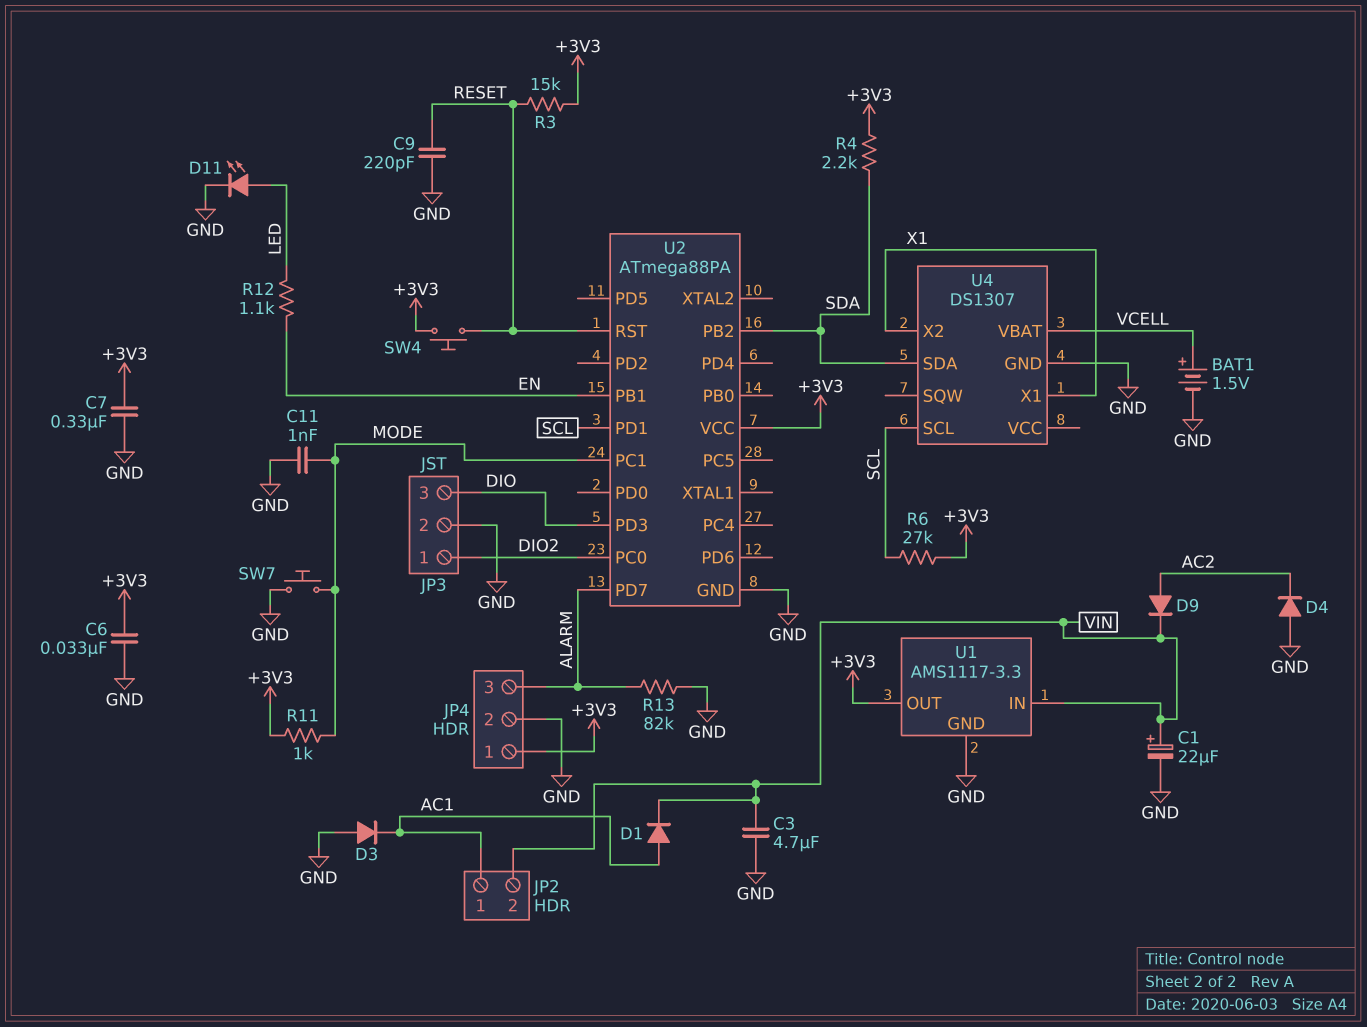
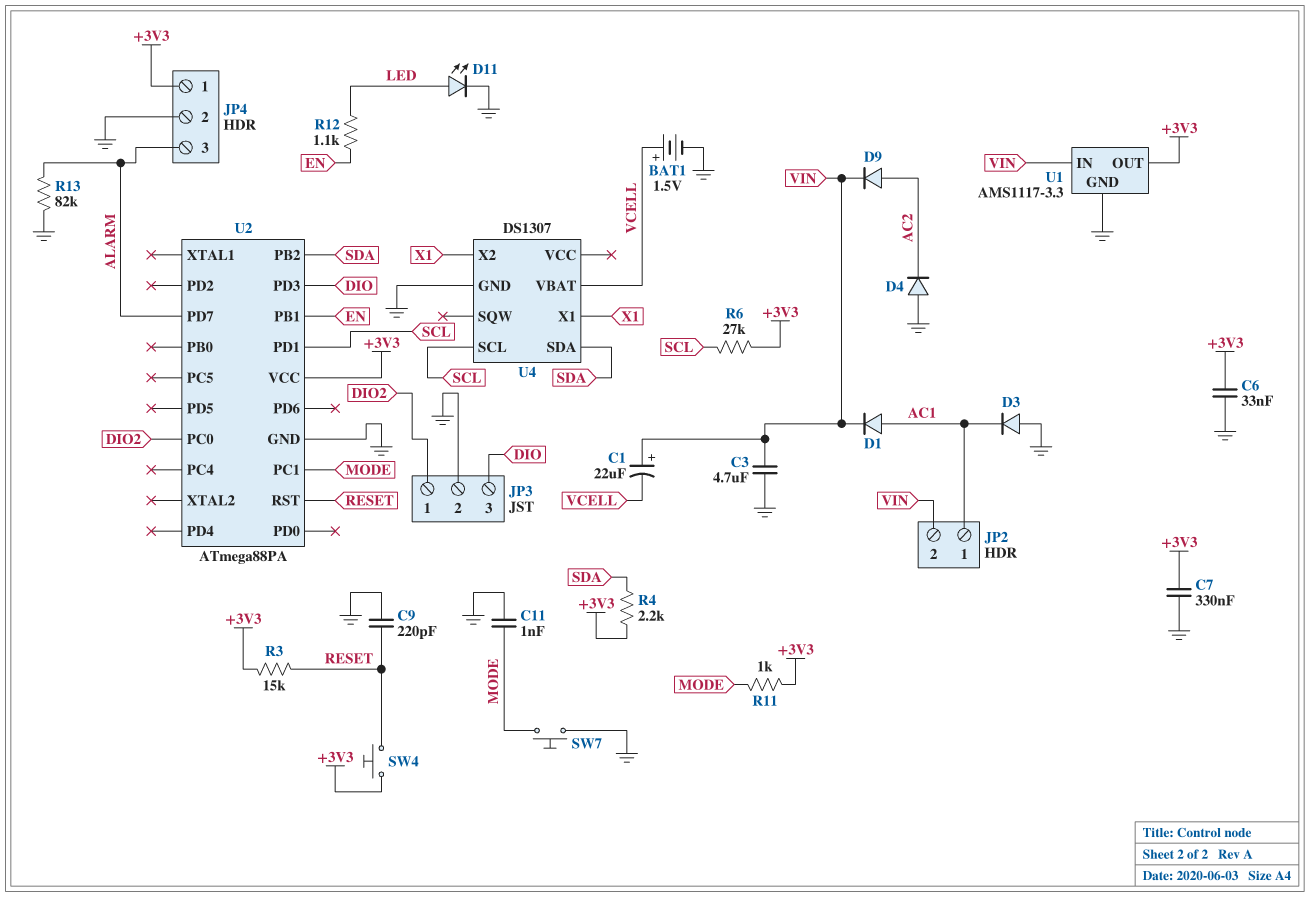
C1: 22uF (plus VIN, minus GND) -> 22uF (plus VIN, minus VCELL)

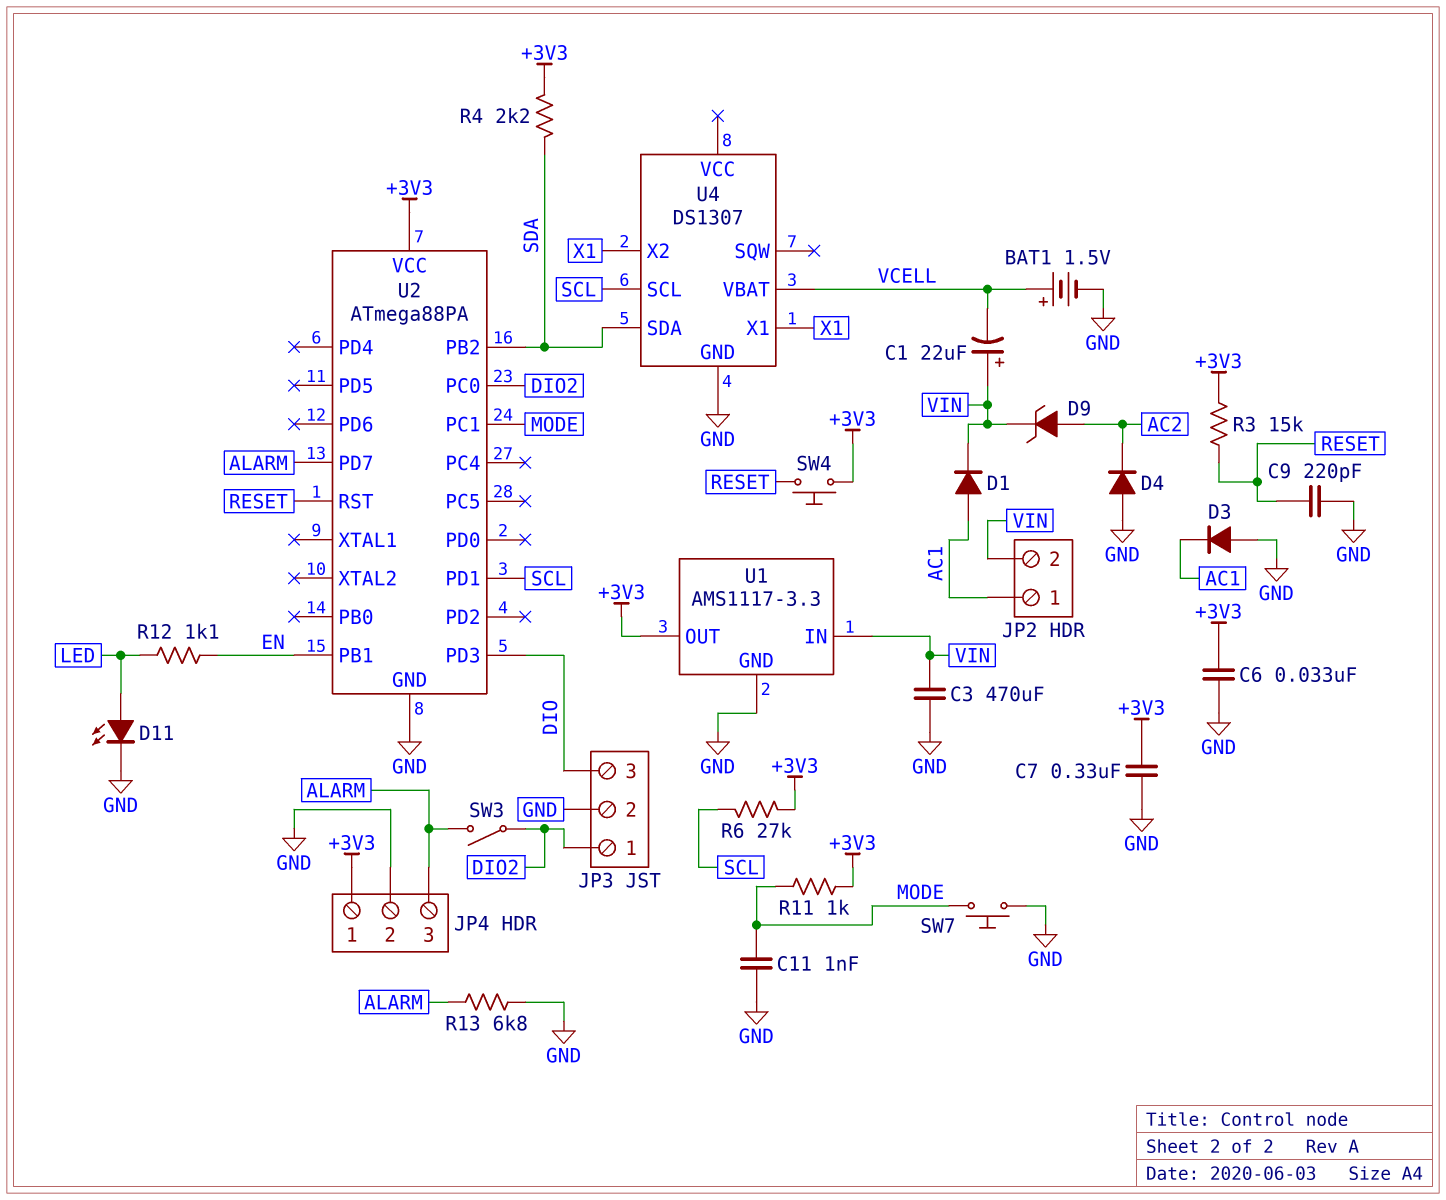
C3: 4.7uF (GND, VIN) -> 470uF (GND, VIN)
D9: diode (A AC2, K VIN) -> zener (A AC2, K VIN)
R13: 82k (ALARM, GND) -> 6.8k (ALARM, GND)
SW3: none -> switch (ALARM, DIO2)

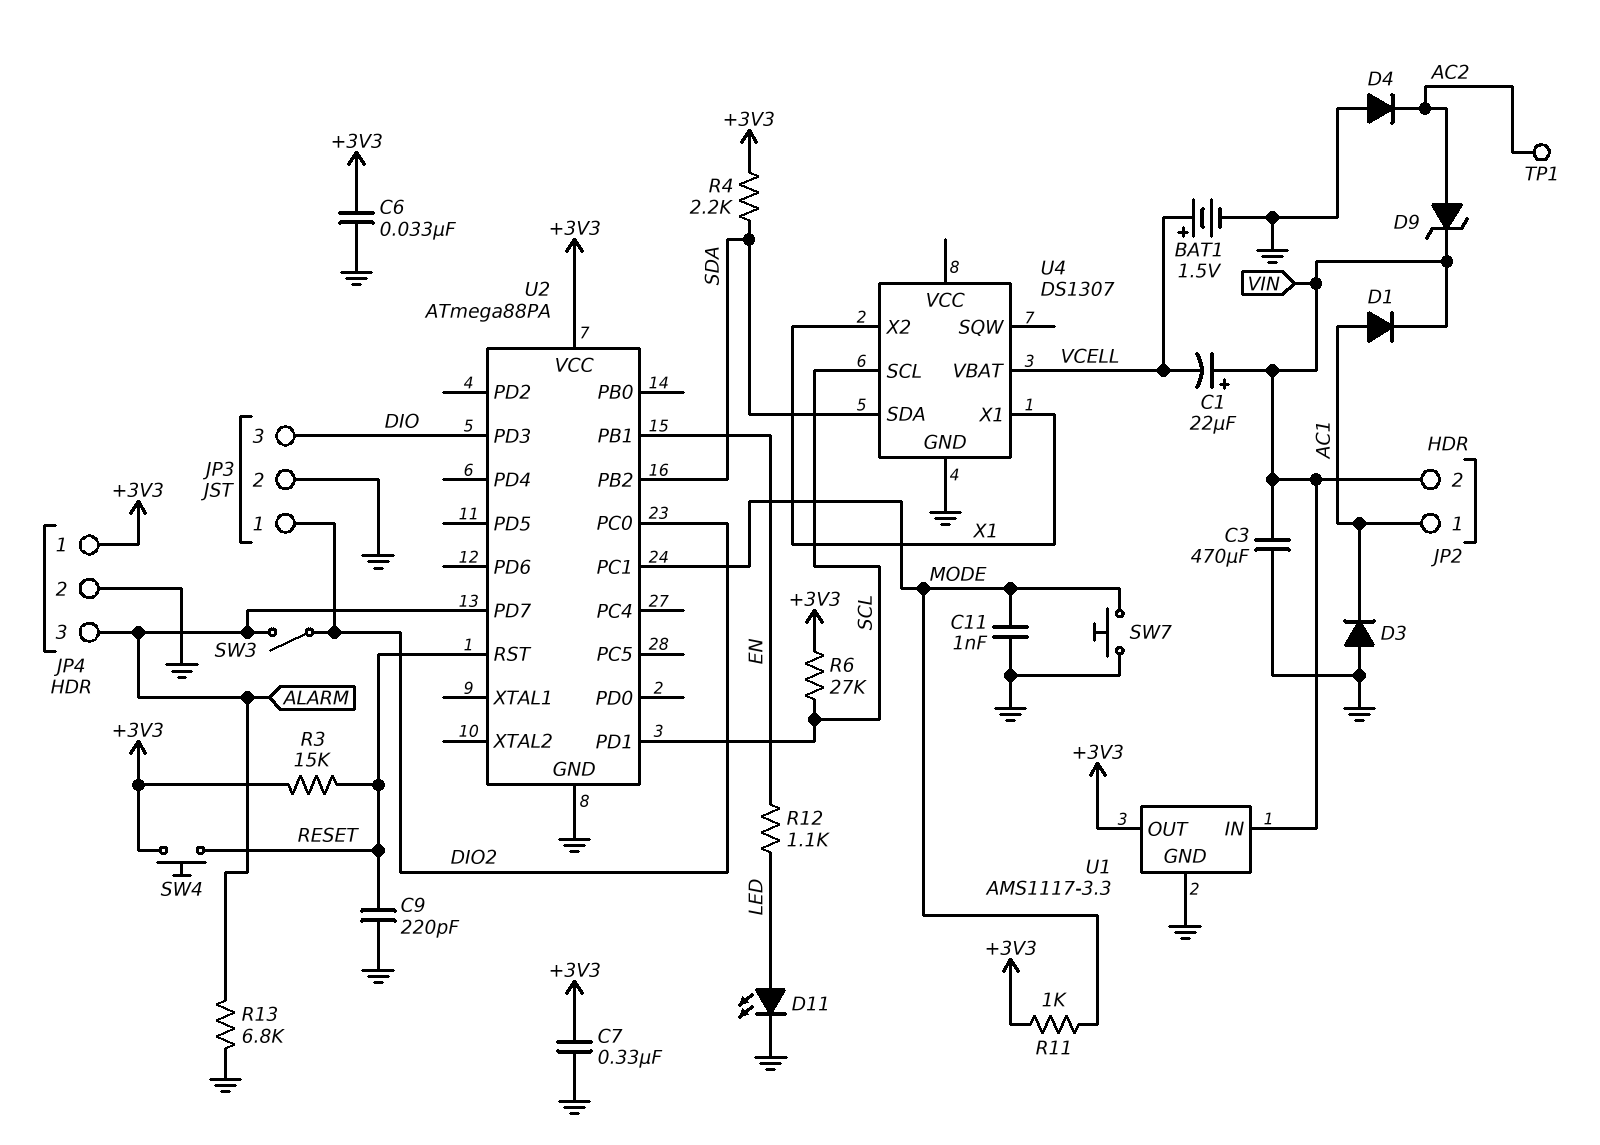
TP1: none -> test point (AC2)

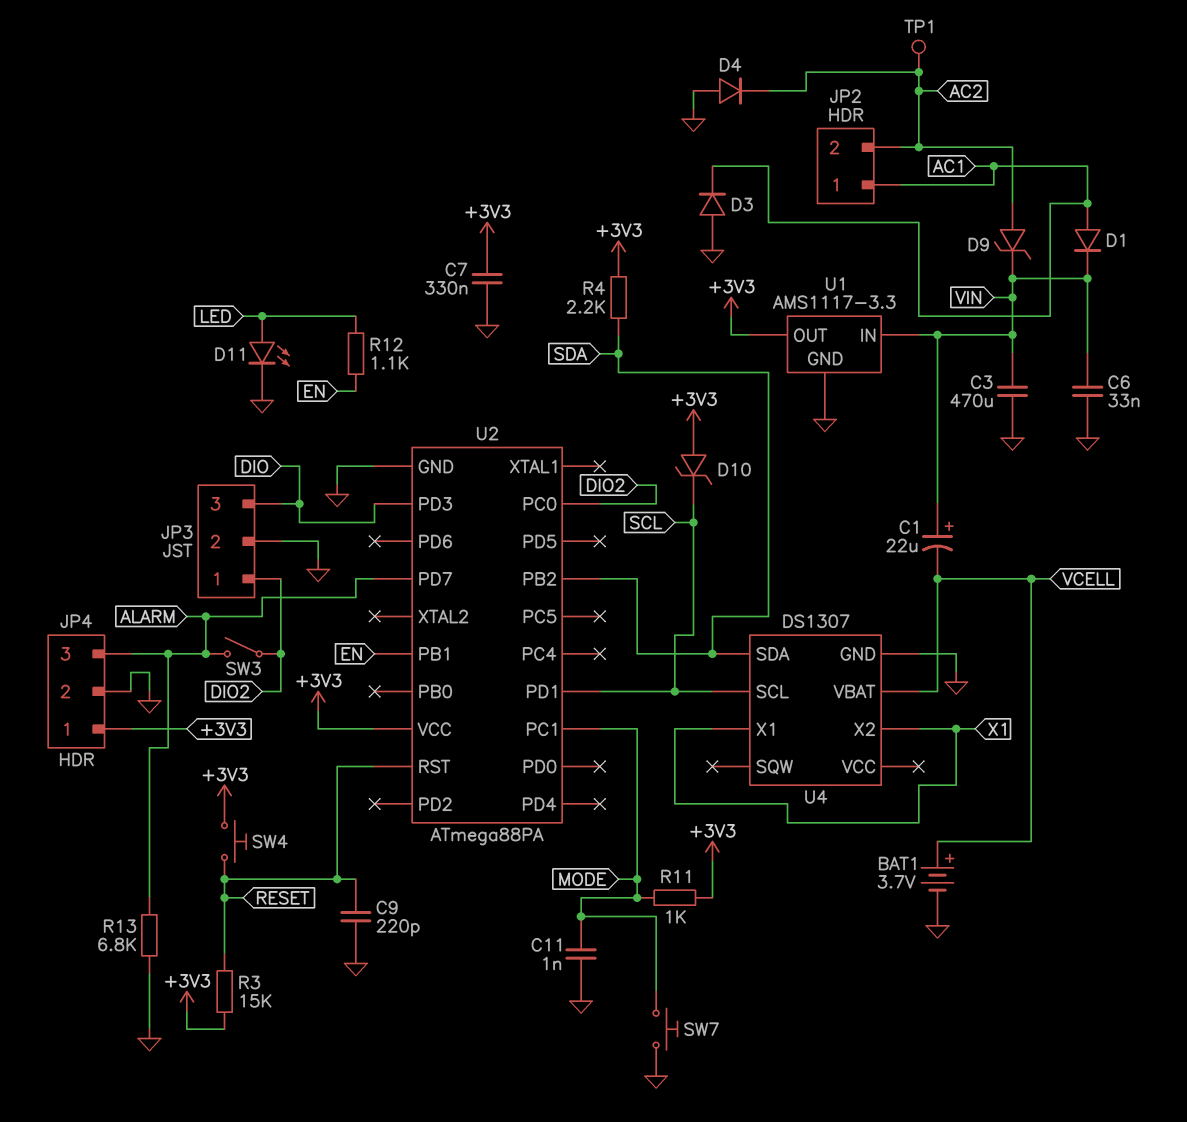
BAT1: 1.5V (plus VCELL, minus GND) -> 3.7V (plus VCELL, minus GND)
C6: 33nF (+3V3, GND) -> 33nF (GND, VIN)
D10: none -> zener (A +3V3, K SCL)
JP2 pin 2: VIN -> AC2
R6: 27k (+3V3, SCL) -> none

